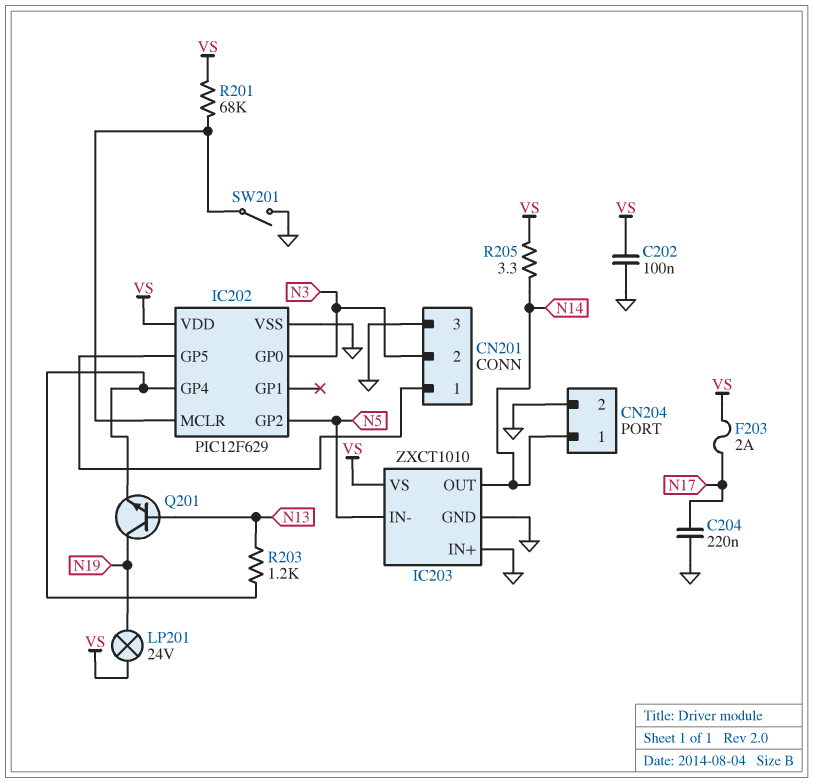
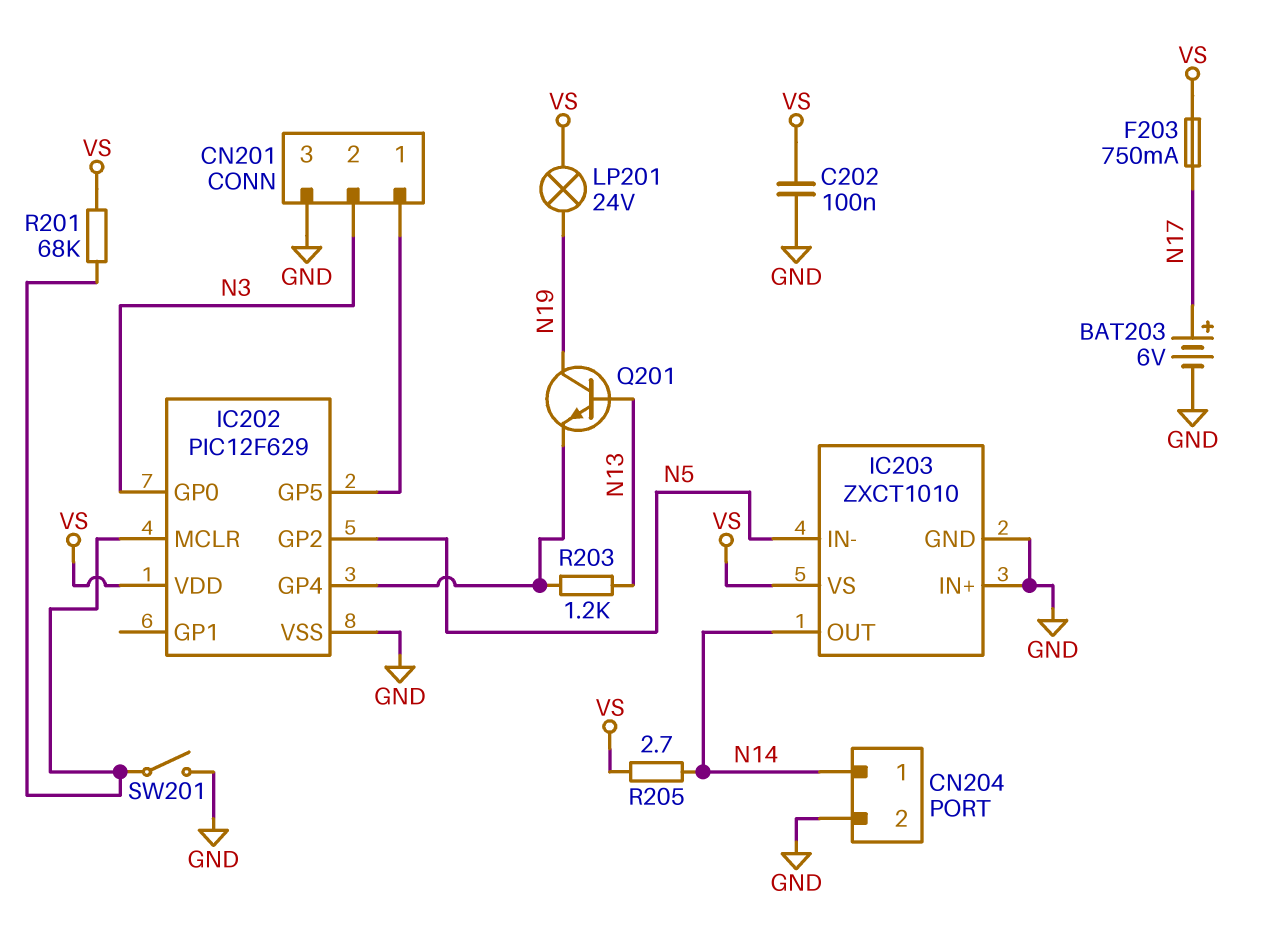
BAT203: none -> 6V (plus N17, minus GND)
C204: 220nF (GND, N17) -> none
F203: 2A (N17, VS) -> 750mA (N17, VS)
R205: 3.3 (N14, VS) -> 2.7 (N14, VS)

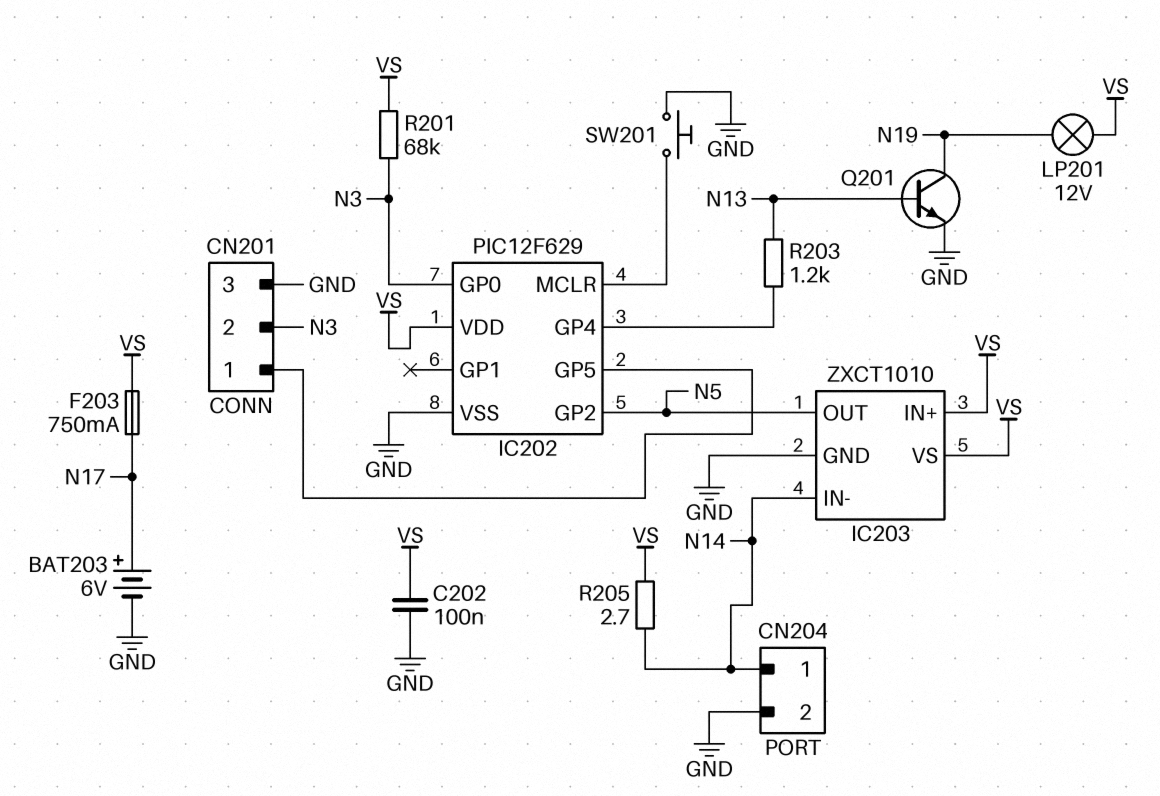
IC203 pin IN+: GND -> VS
IC203 pin IN-: N5 -> N14
IC203 pin OUT: N14 -> N5
LP201: lamp 24V (N19, VS) -> lamp 12V (N19, VS)
Q201: NPN (B N13, C N19, E IC202/GP4) -> NPN (B N13, C N19, E GND)
R201: 68k (IC202/MCLR, VS) -> 68k (N3, VS)
SW201: switch (GND, IC202/MCLR) -> button (GND, IC202/MCLR)

